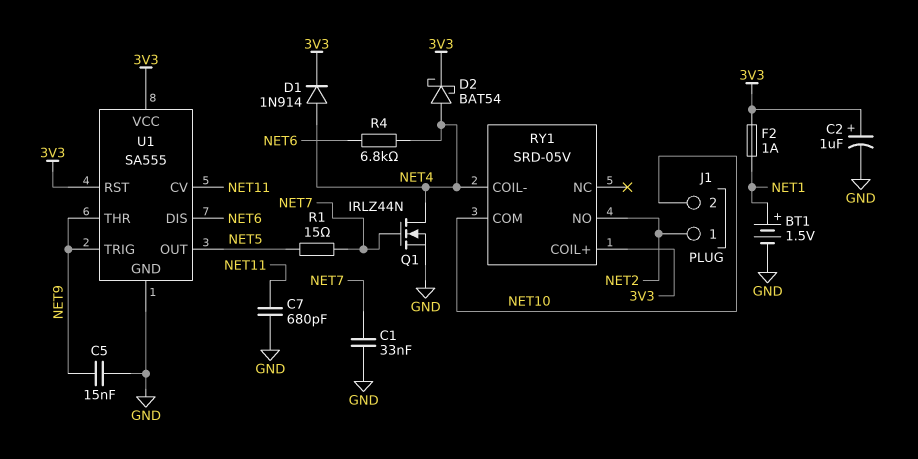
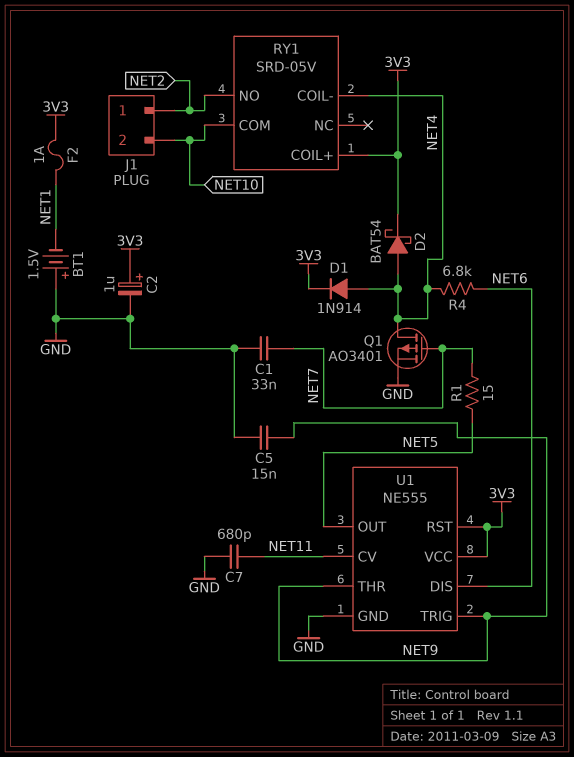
BT1: 1.5V (plus NET1, minus GND) -> 1.5V (plus GND, minus NET1)
Q1: NMOS IRLZ44N (G NET7, D NET4, S GND) -> PMOS AO3401 (G NET7, D NET4, S GND)
U1: SA555 -> NE555

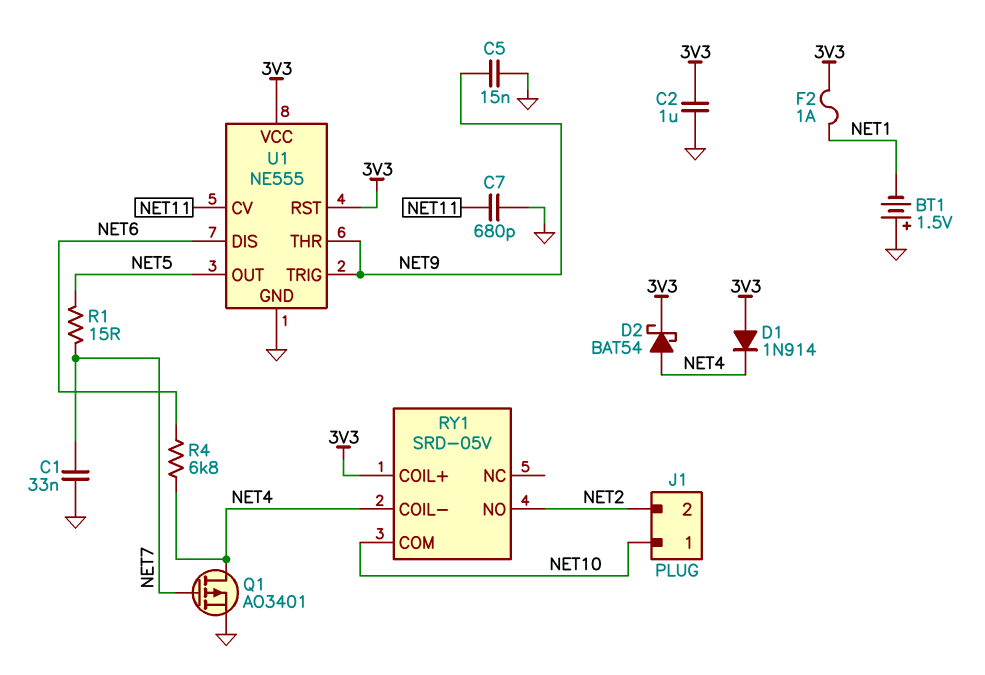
C2: 1uF (plus 3V3, minus GND) -> 1uF (3V3, GND)
D1: diode 1N914 (A NET4, K 3V3) -> diode 1N914 (A 3V3, K NET4)
J1 pin 1: NET2 -> NET10
J1 pin 2: NET10 -> NET2

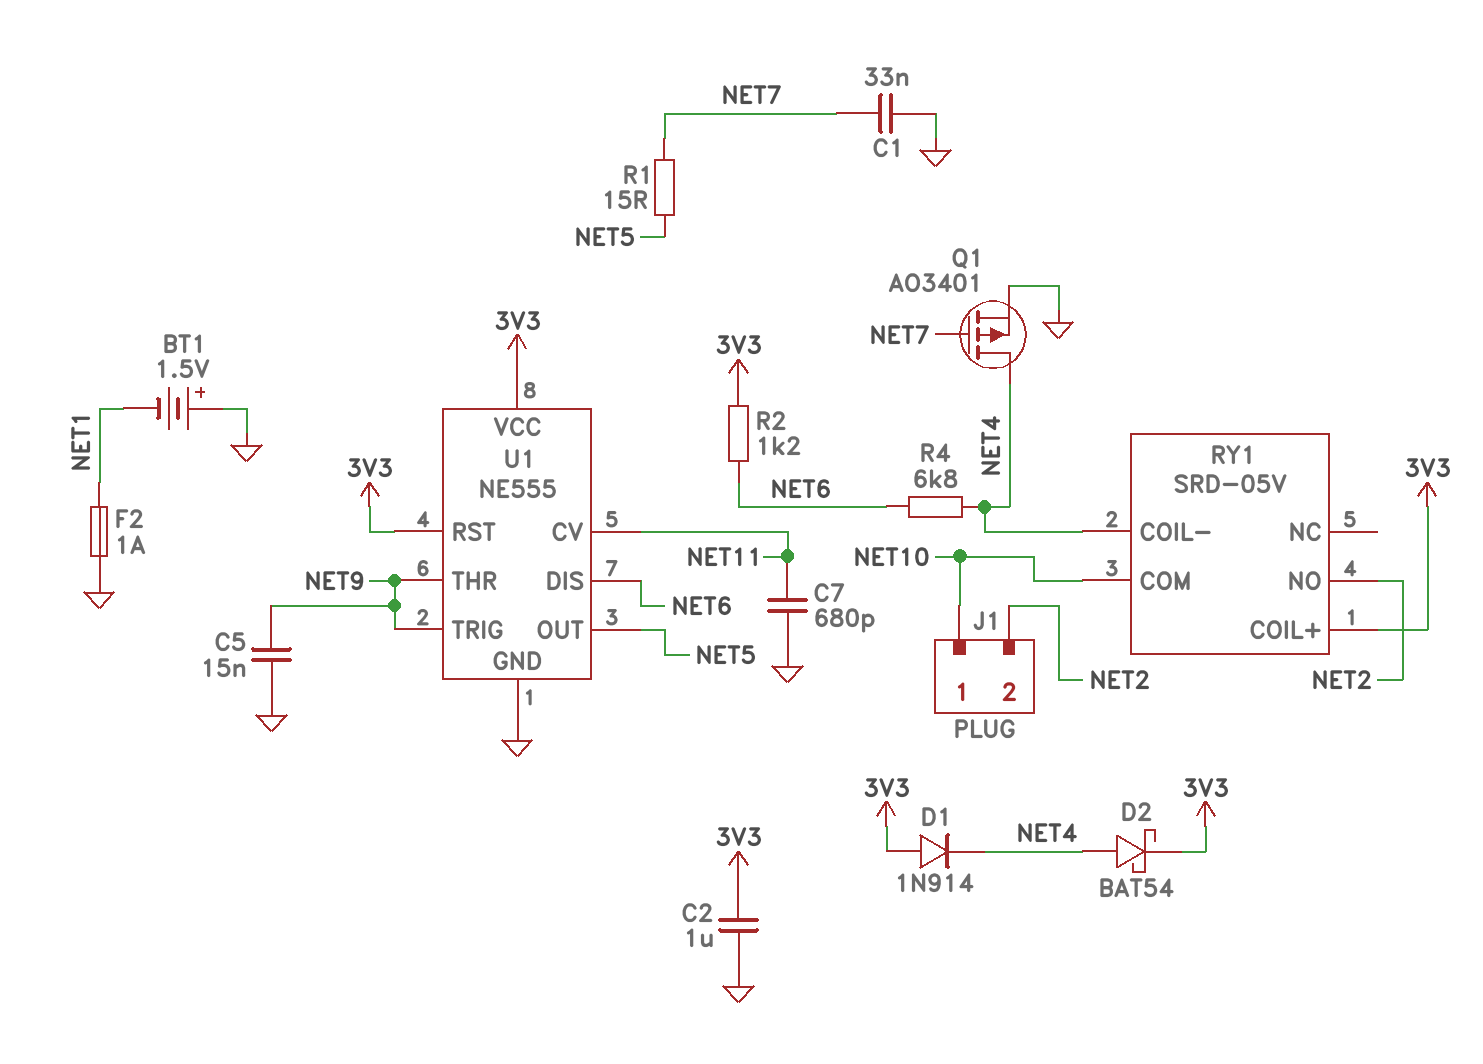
F2: 1A (3V3, NET1) -> 1A (GND, NET1)
R2: none -> 1.2k (3V3, NET6)

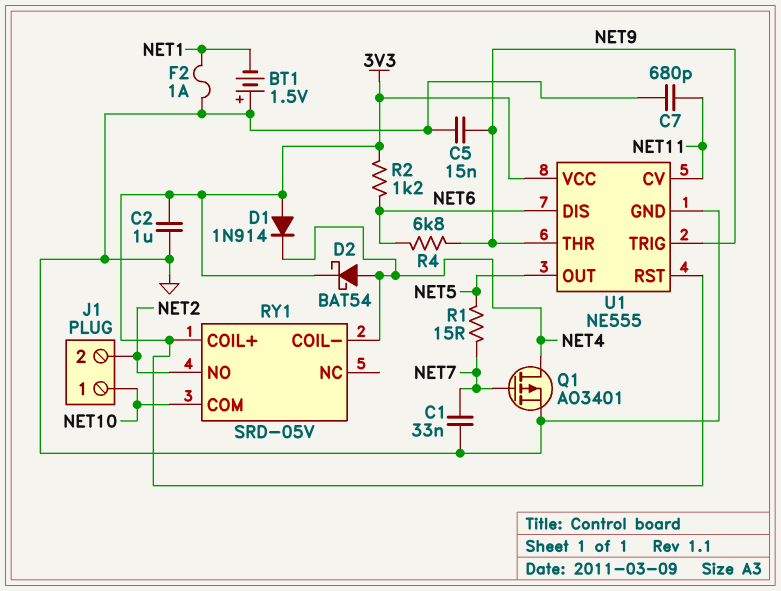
R4: 6.8k (NET4, NET6) -> 6.8k (NET6, NET9)

